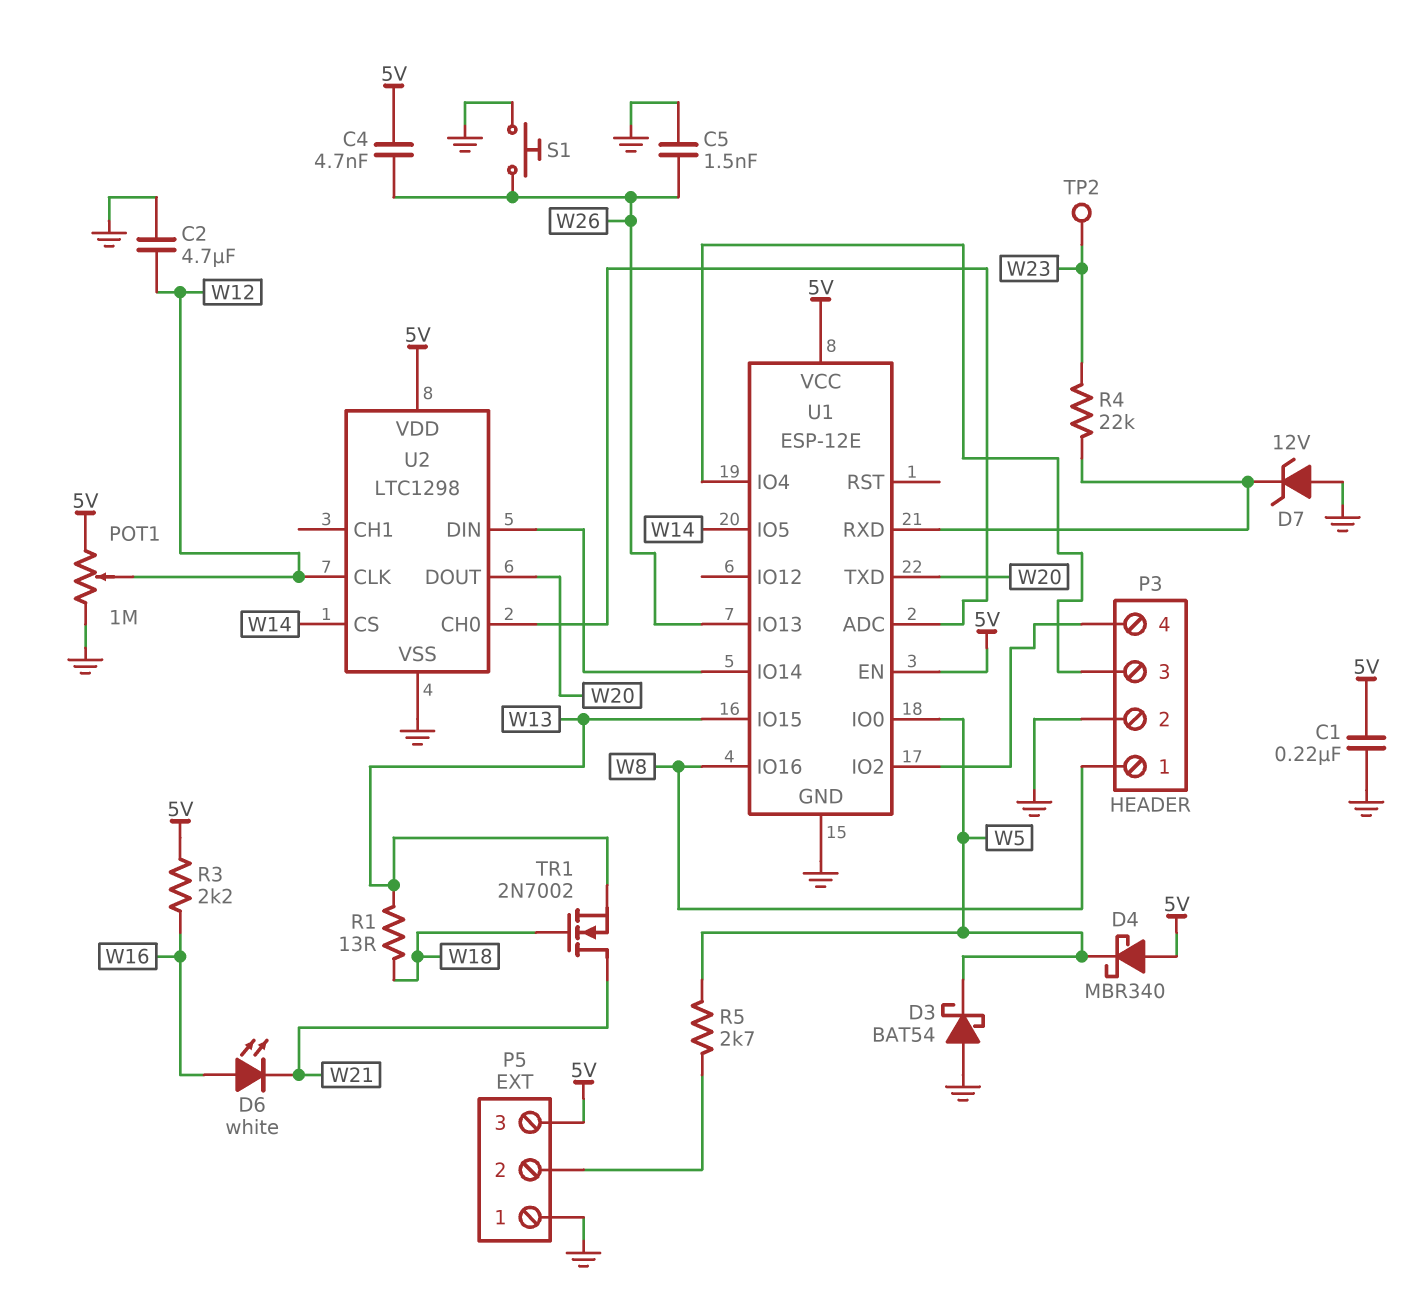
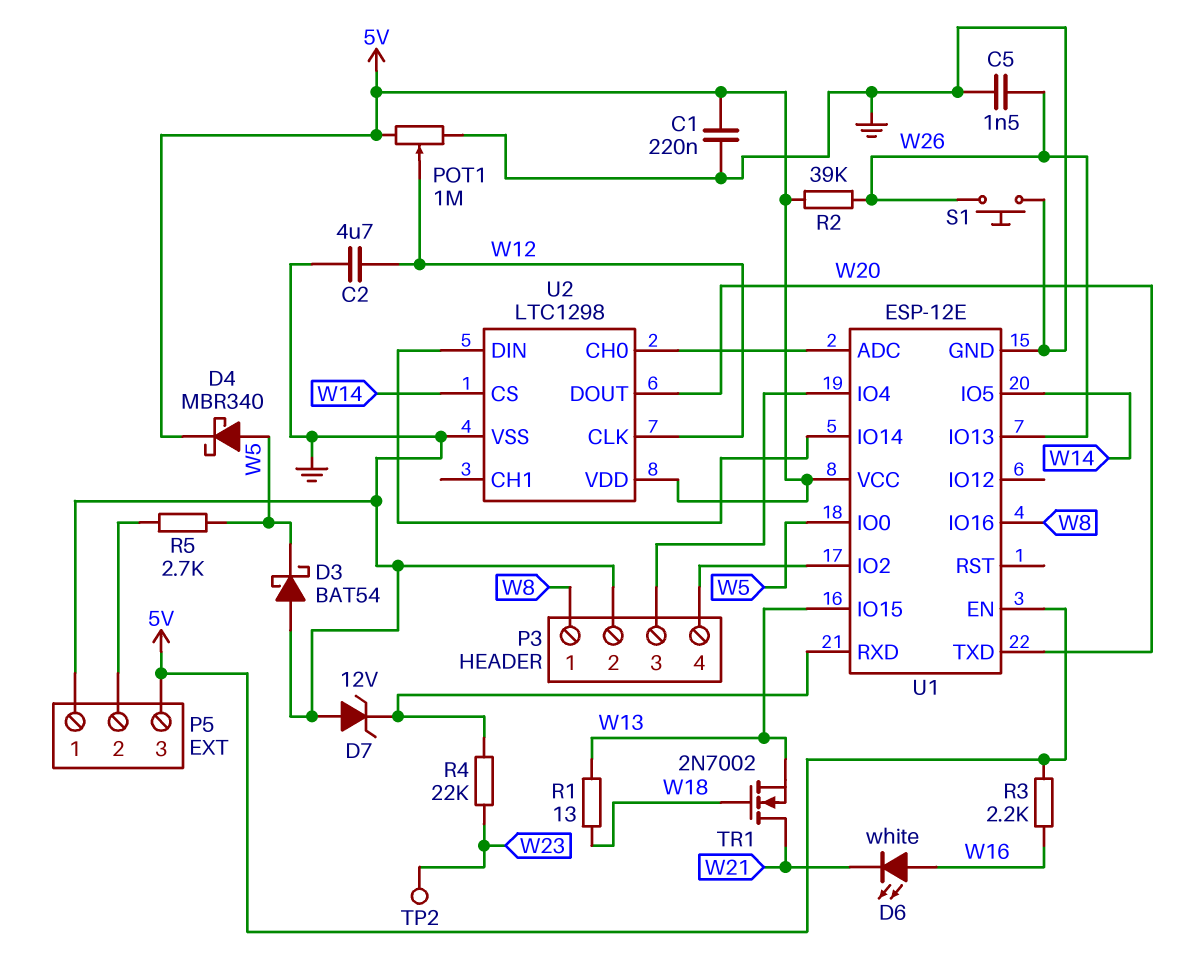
C4: 4.7nF (5V, W26) -> none
D4: schottky MBR340 (A 5V, K W5) -> schottky MBR340 (A W5, K 5V)
R2: none -> 39k (5V, W26)

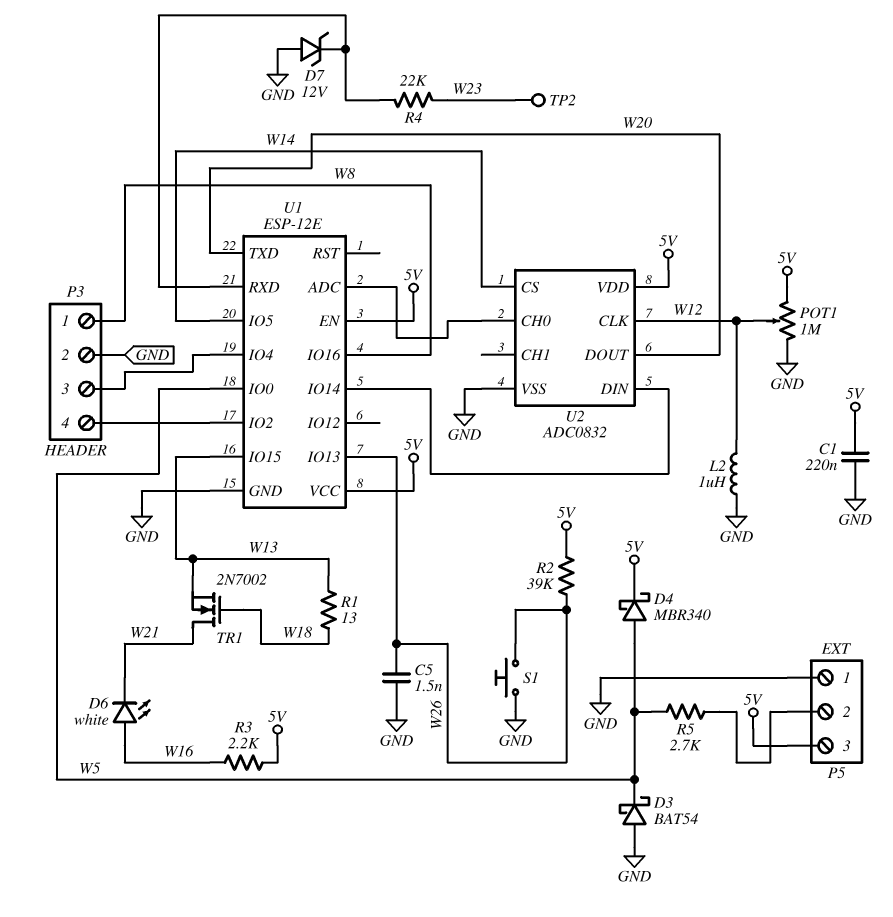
C2: 4.7uF (GND, W12) -> none
L2: none -> 1uH (GND, W12)
U2: LTC1298 -> ADC0832

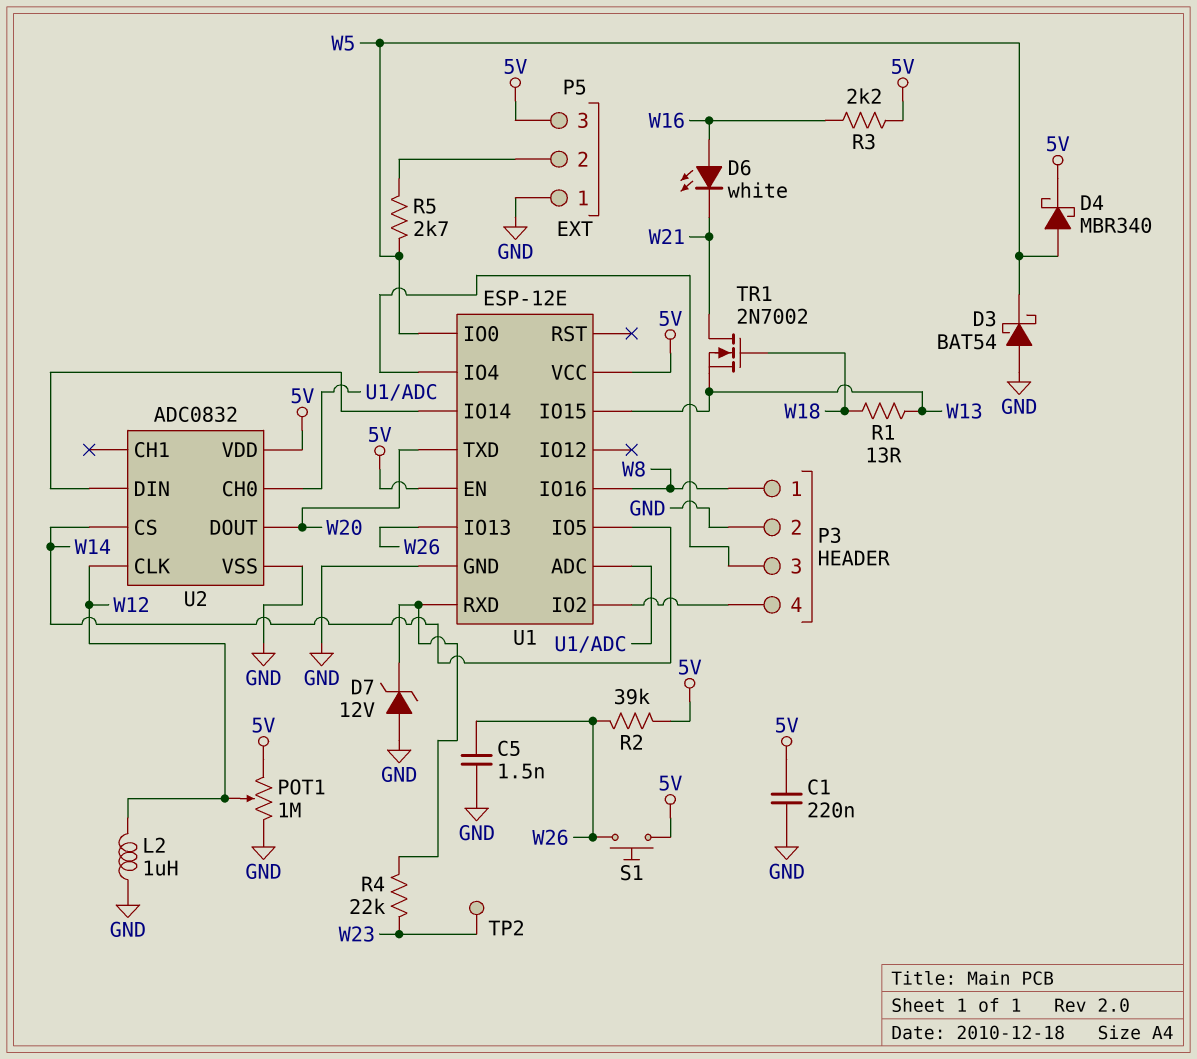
S1: button (GND, W26) -> button (5V, W26)

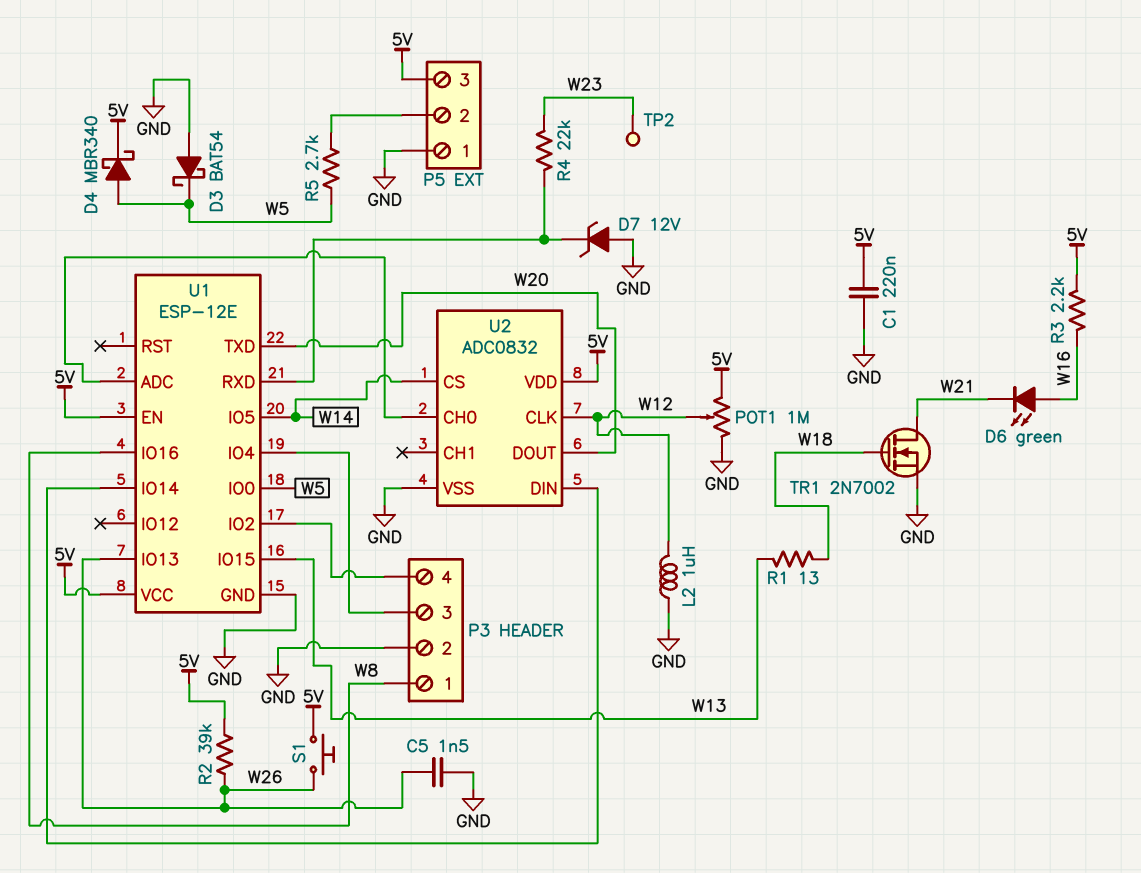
D6: LED white (A W16, K W21) -> LED green (A W16, K W21)
TR1: NMOS 2N7002 (G W18, D W21, S W13) -> NMOS 2N7002 (G W18, D W21, S GND)

